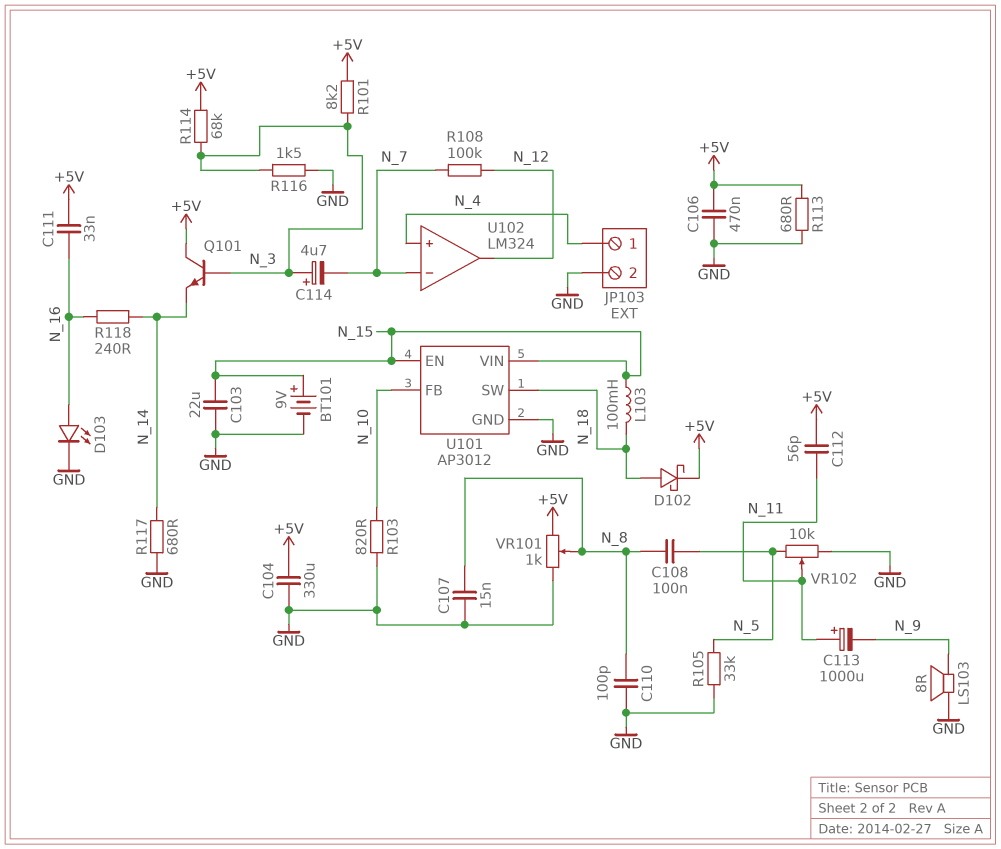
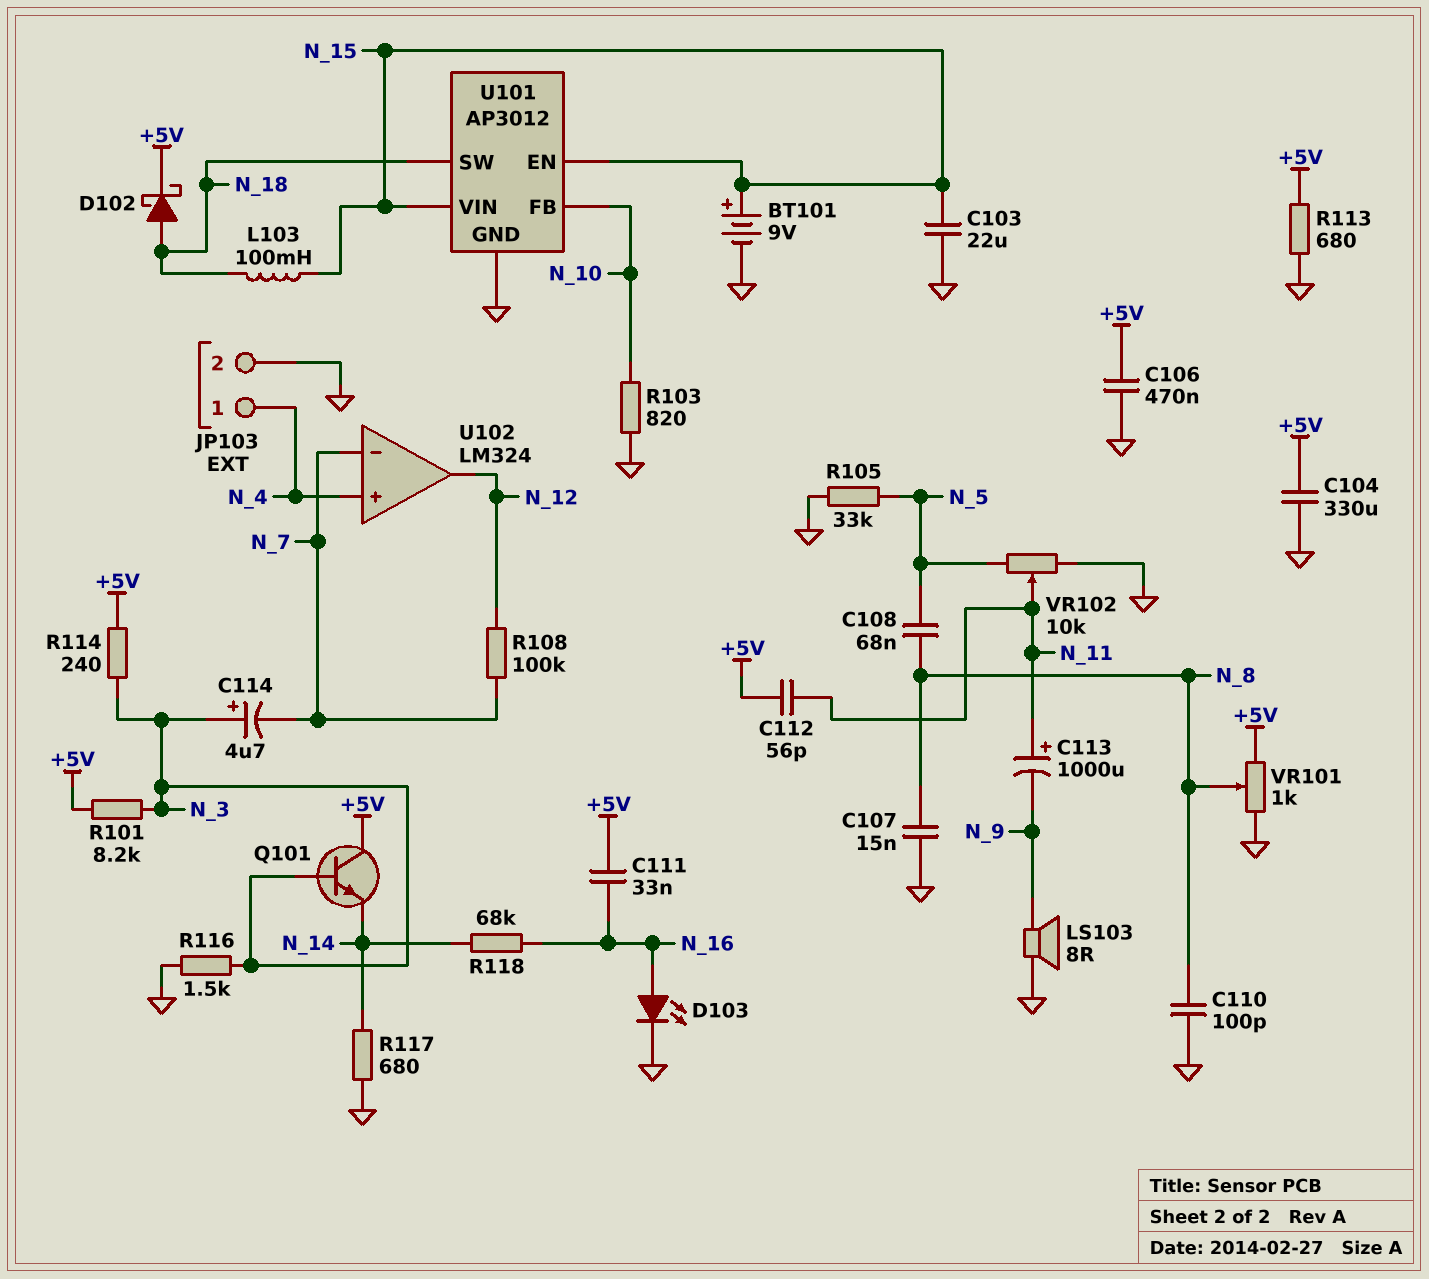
C108: 100nF (N_5, N_8) -> 68nF (N_5, N_8)
R114: 68k (+5V, N_3) -> 240 (+5V, N_3)
R118: 240 (N_14, N_16) -> 68k (N_14, N_16)

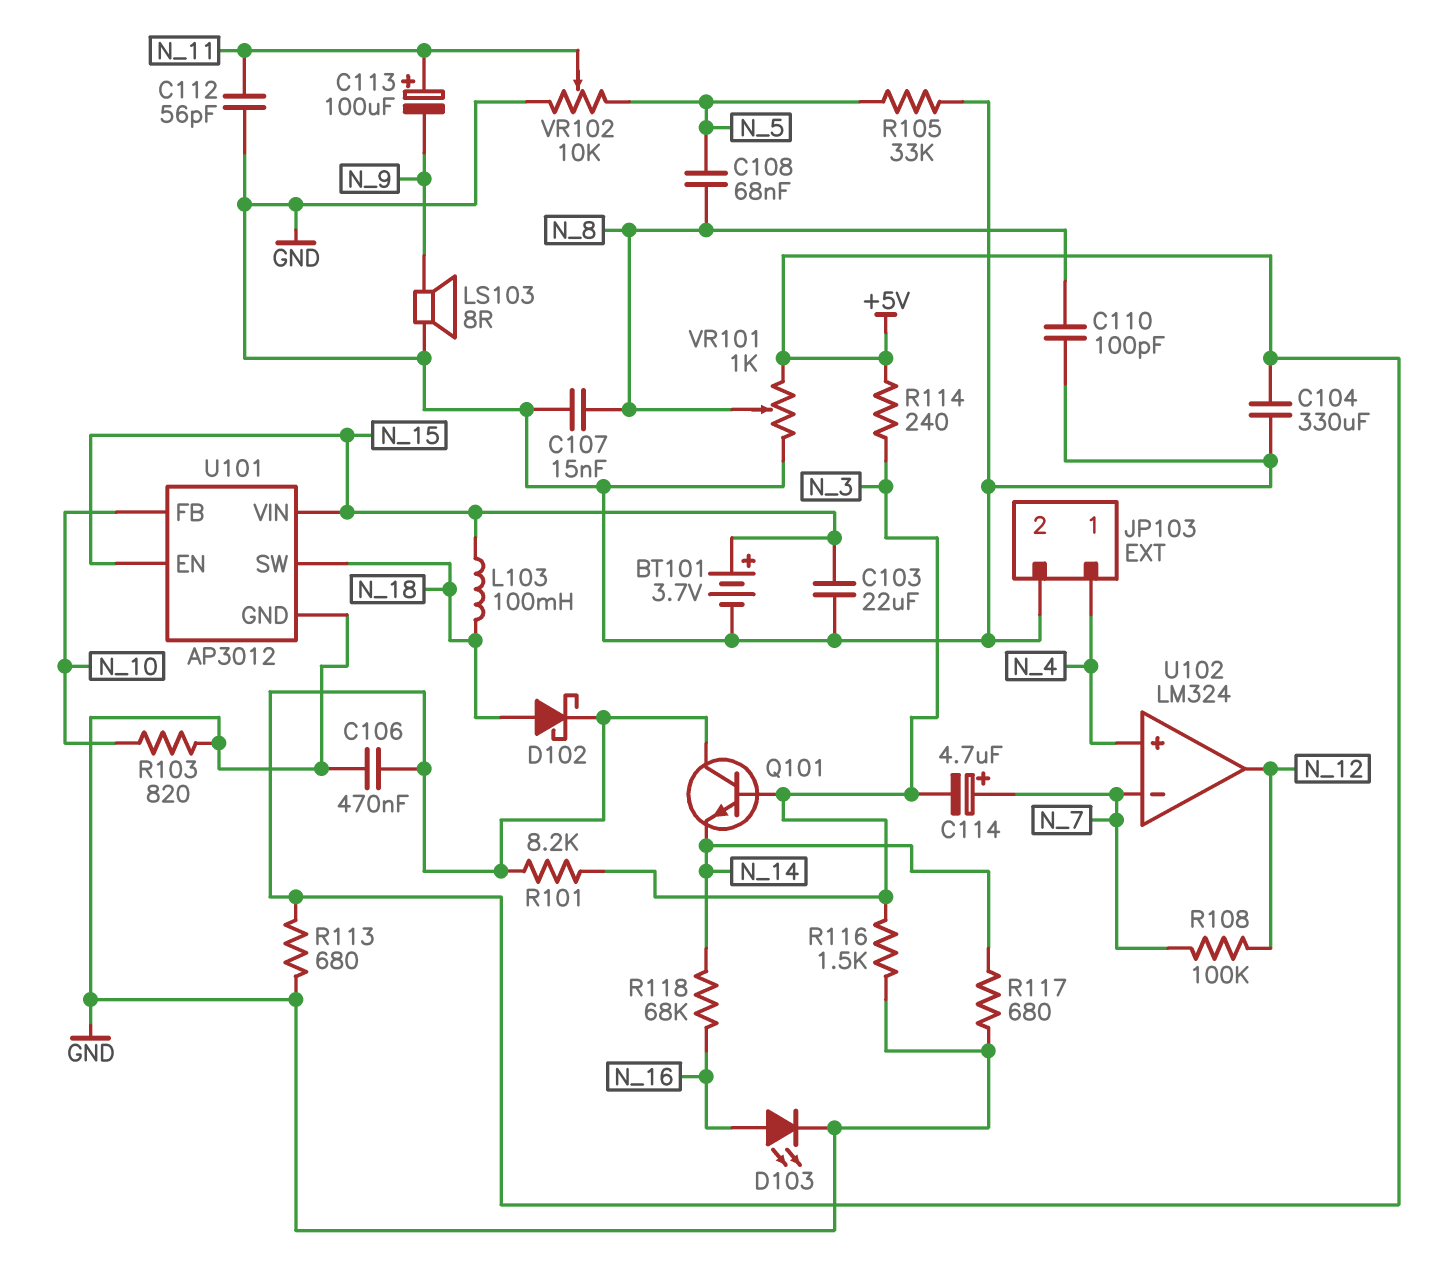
BT101: 9V (plus N_15, minus GND) -> 3.7V (plus N_15, minus GND)
C111: 33nF (+5V, N_16) -> none
C112: 56pF (+5V, N_11) -> 56pF (GND, N_11)
C113: 1000uF (plus N_11, minus N_9) -> 100uF (plus N_11, minus N_9)
C114: 4.7uF (plus N_3, minus N_7) -> 4.7uF (plus N_7, minus N_3)

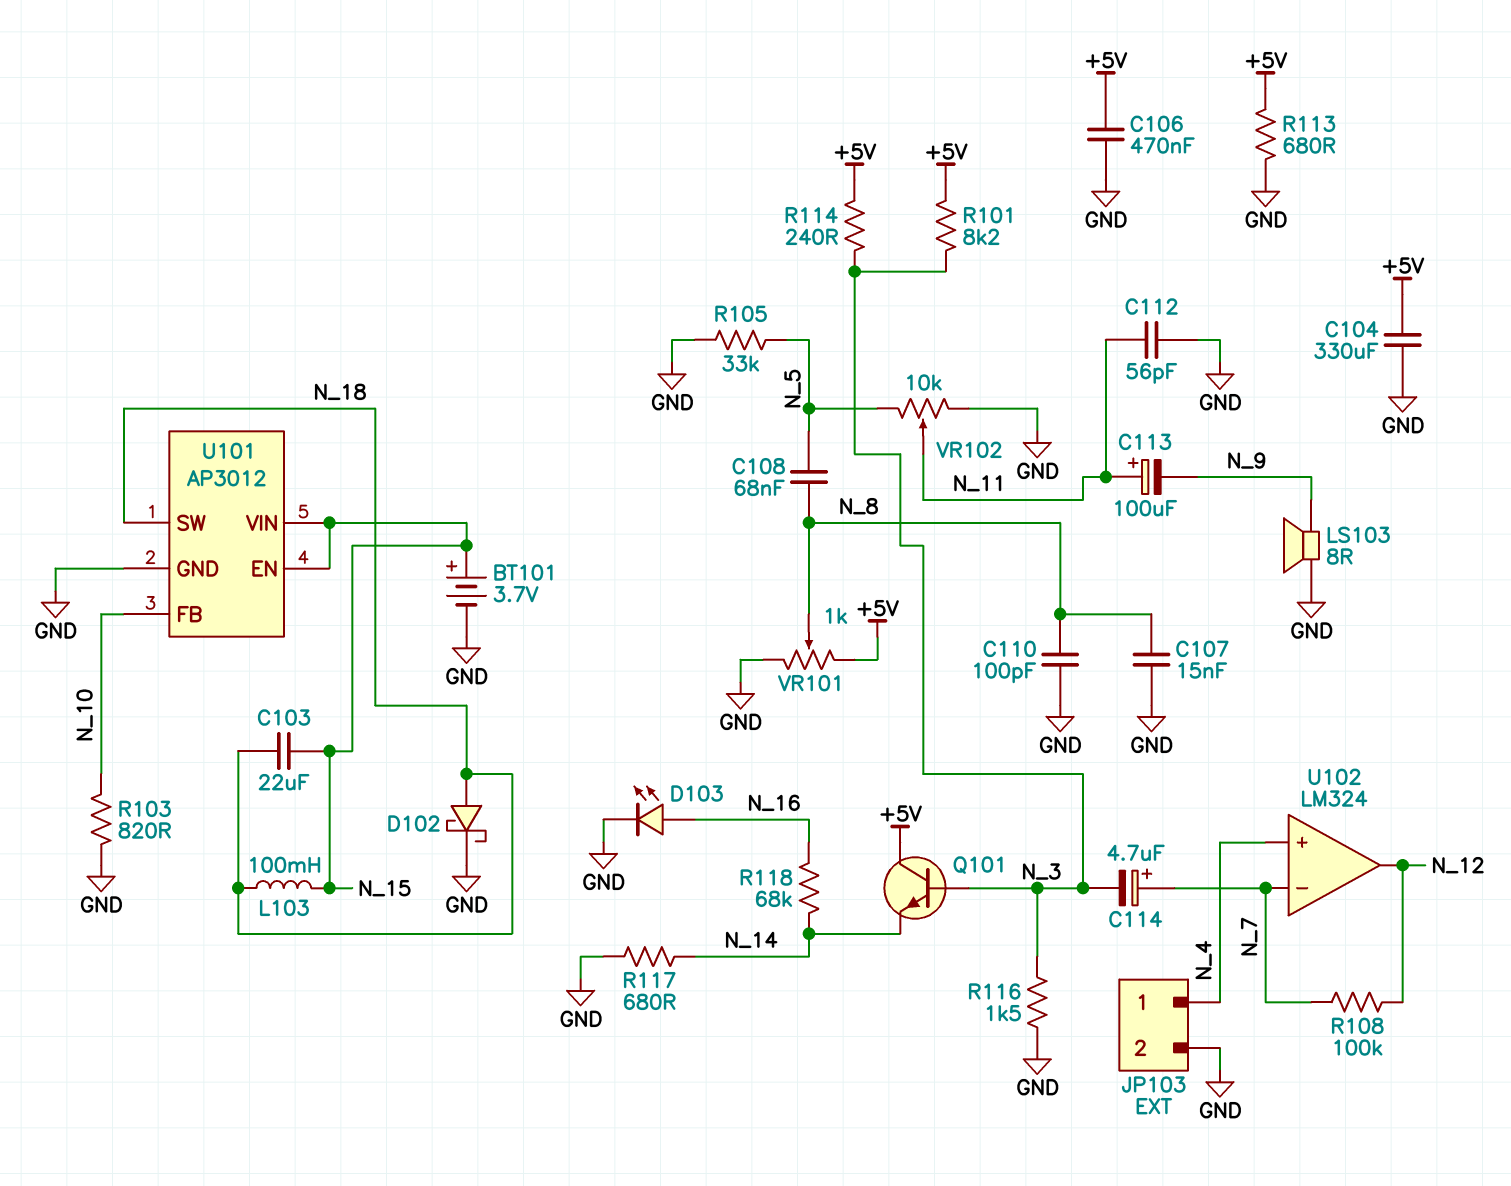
C103: 22uF (GND, N_15) -> 22uF (N_15, N_18)
D102: schottky (A N_18, K +5V) -> schottky (A N_18, K GND)

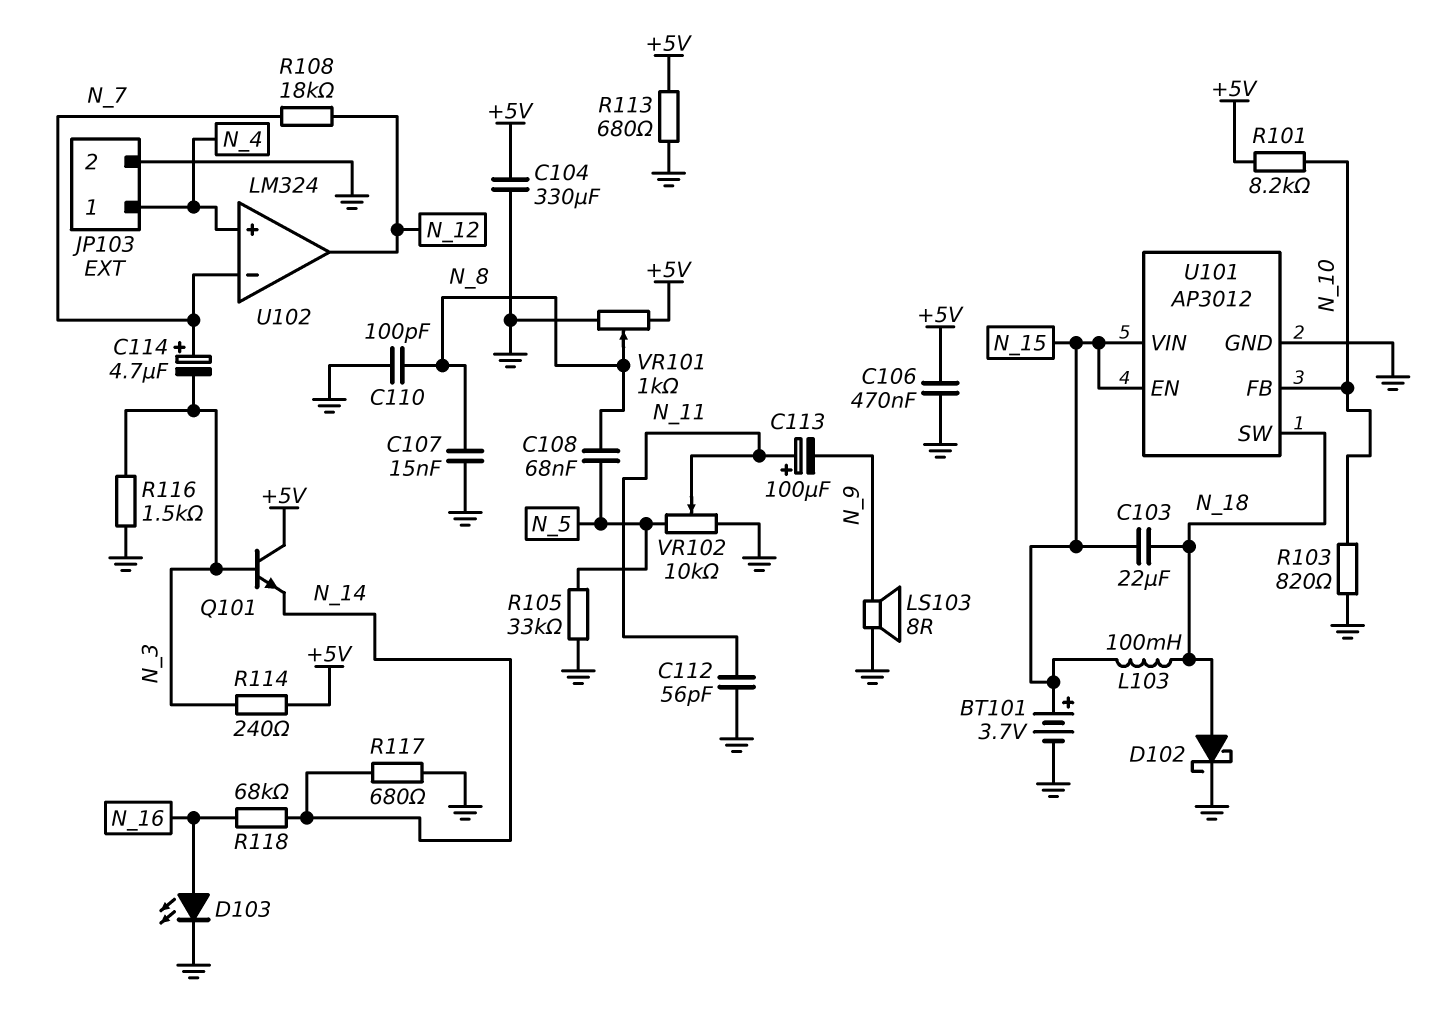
R101: 8.2k (+5V, N_3) -> 8.2k (+5V, N_10)
R108: 100k (N_7, N_12) -> 18k (N_7, N_12)

